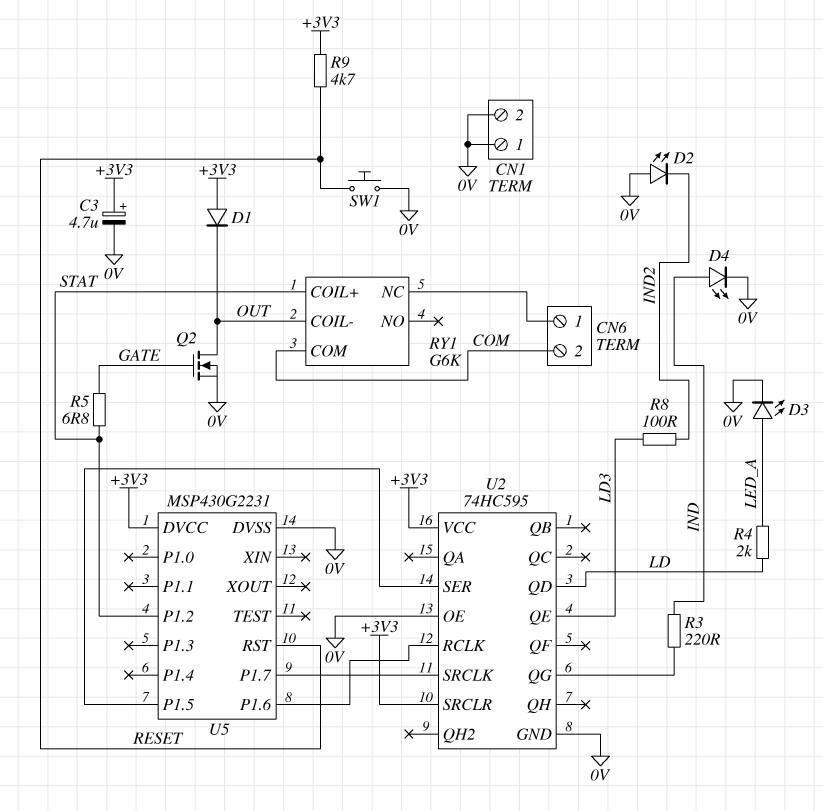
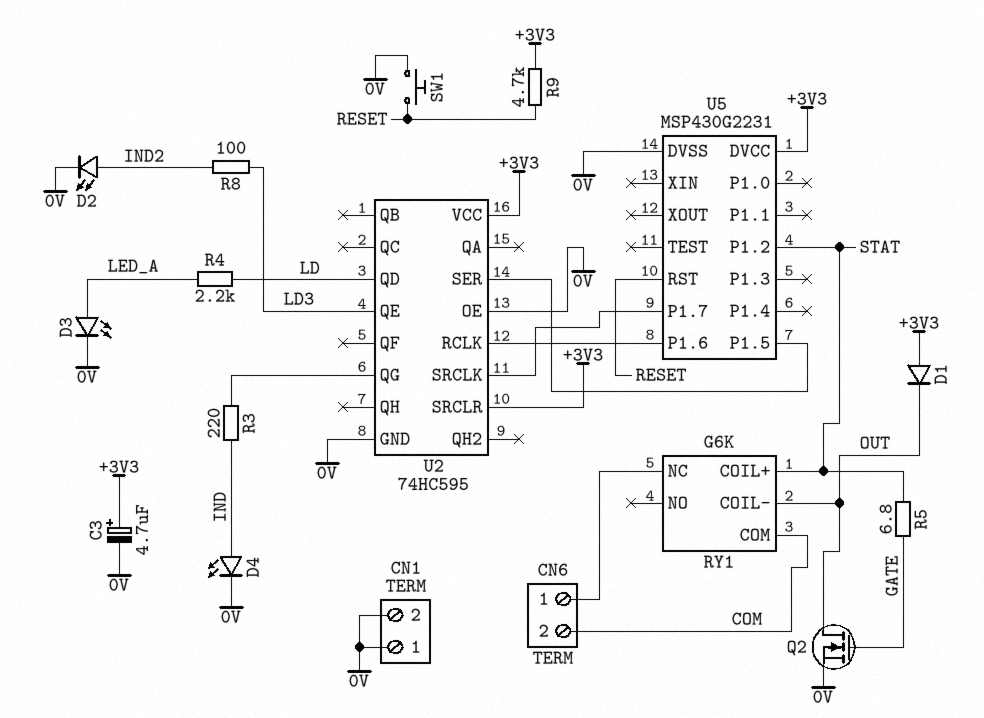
D2: LED (A 0V, K IND2) -> LED (A IND2, K 0V)
R4: 2k (LD, LED_A) -> 2.2k (LD, LED_A)

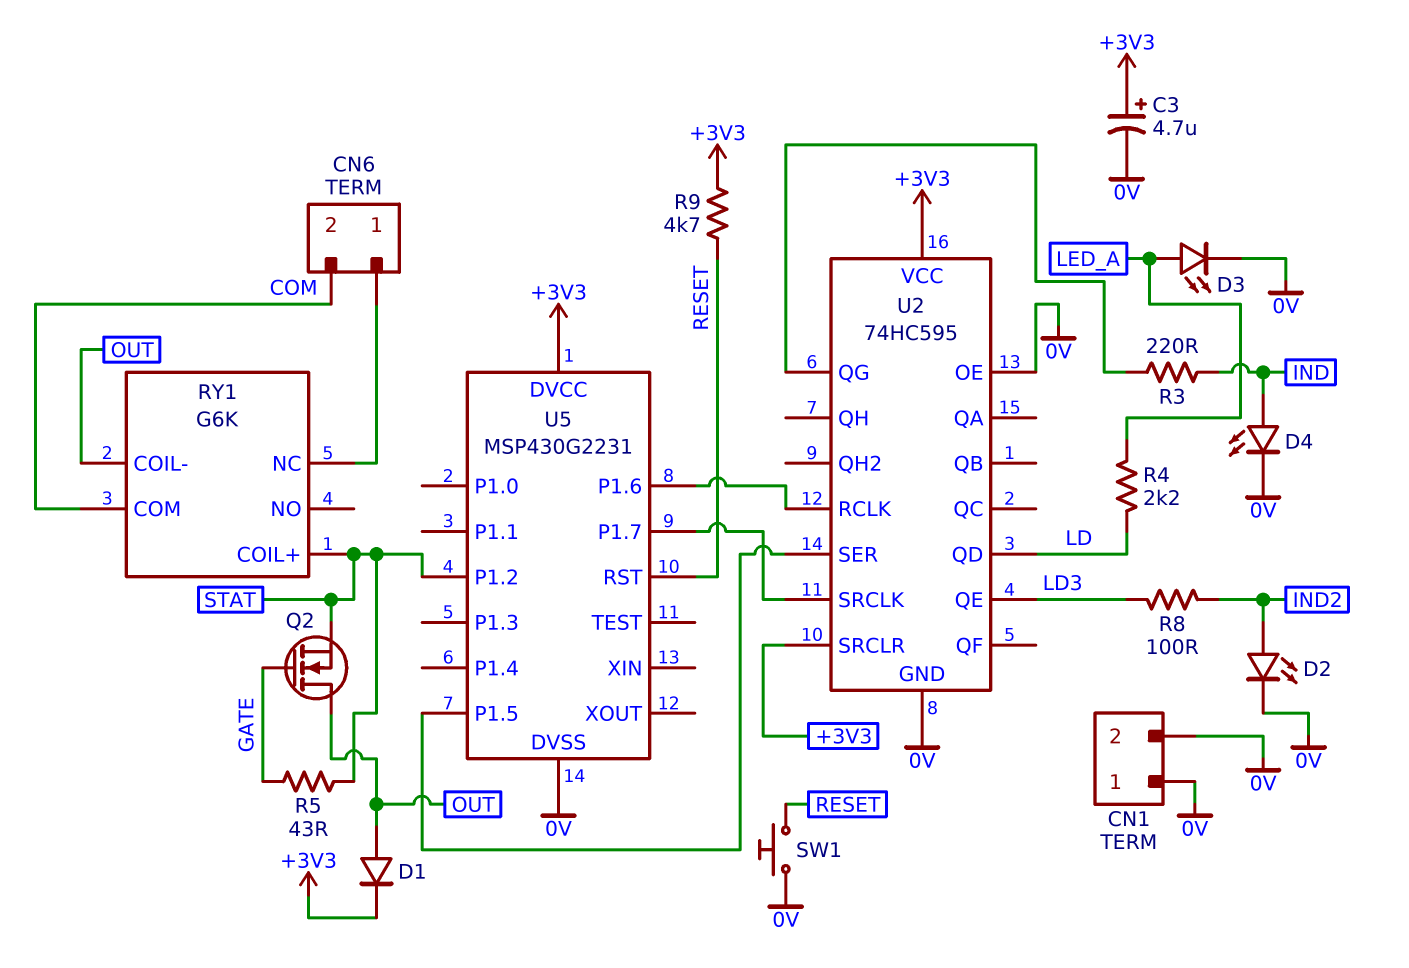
D1: diode (A +3V3, K OUT) -> diode (A OUT, K +3V3)
Q2: NMOS (G GATE, D OUT, S 0V) -> NMOS (G GATE, D OUT, S STAT)
R5: 6.8 (GATE, STAT) -> 43 (GATE, STAT)

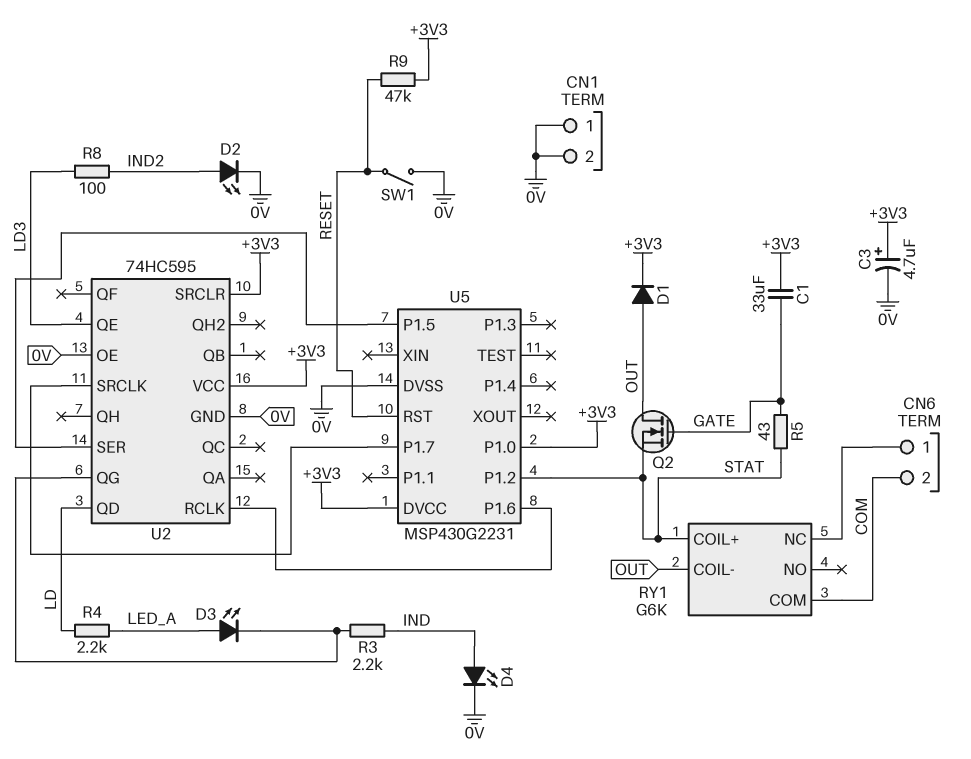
C1: none -> 33uF (+3V3, GATE)
D3: LED (A LED_A, K 0V) -> LED (A LED_A, K U2/QG)
R3: 220 (IND, U2/QG) -> 2.2k (IND, U2/QG)
R9: 4.7k (+3V3, RESET) -> 47k (+3V3, RESET)
SW1: button (0V, RESET) -> switch (0V, RESET)
U5 pin P1.0: none -> +3V3

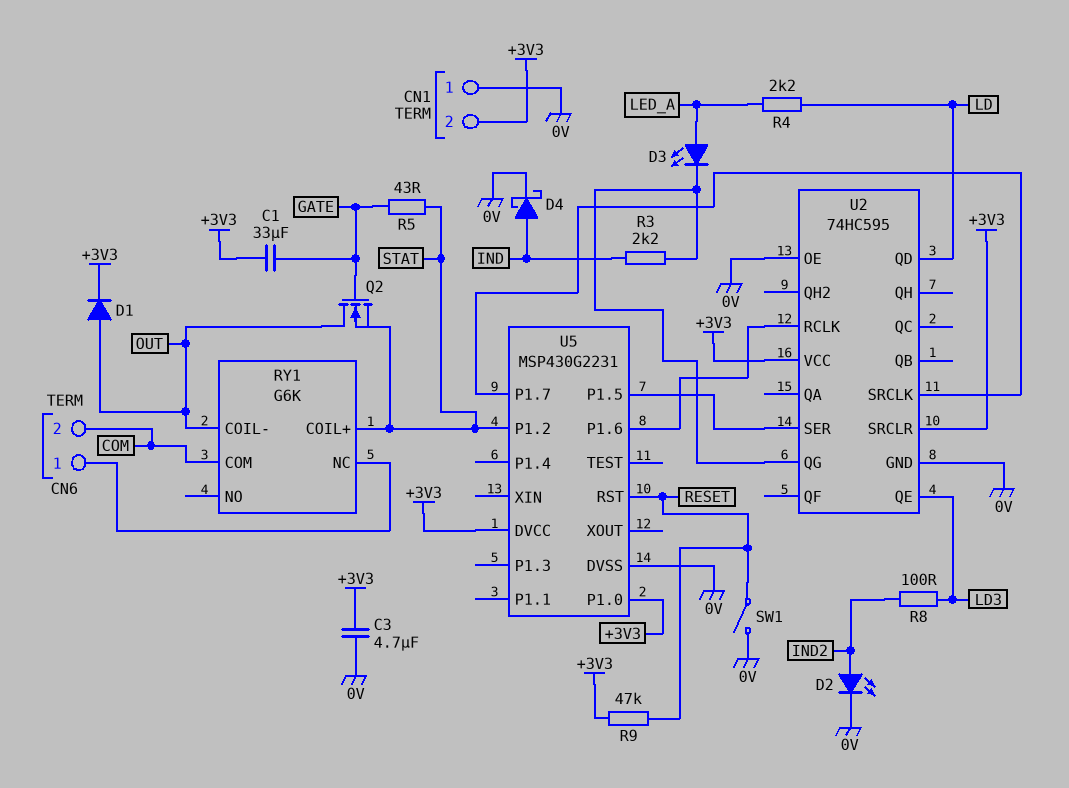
C3: 4.7uF (plus +3V3, minus 0V) -> 4.7uF (+3V3, 0V)
CN1 pin 2: 0V -> +3V3
D4: LED (A IND, K 0V) -> schottky (A IND, K 0V)

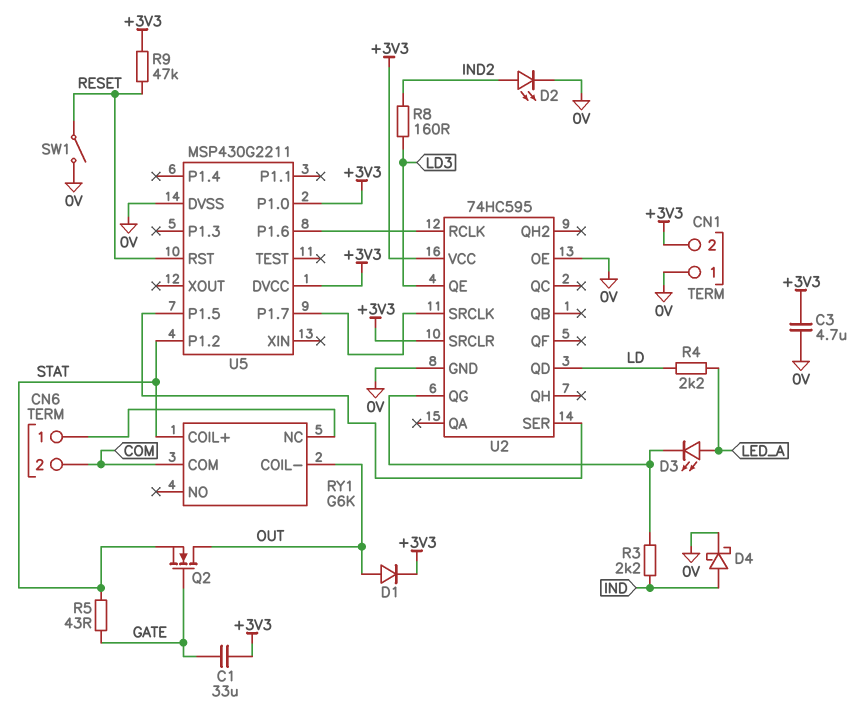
R8: 100 (IND2, LD3) -> 160 (IND2, LD3)
U5: MSP430G2231 -> MSP430G2211

